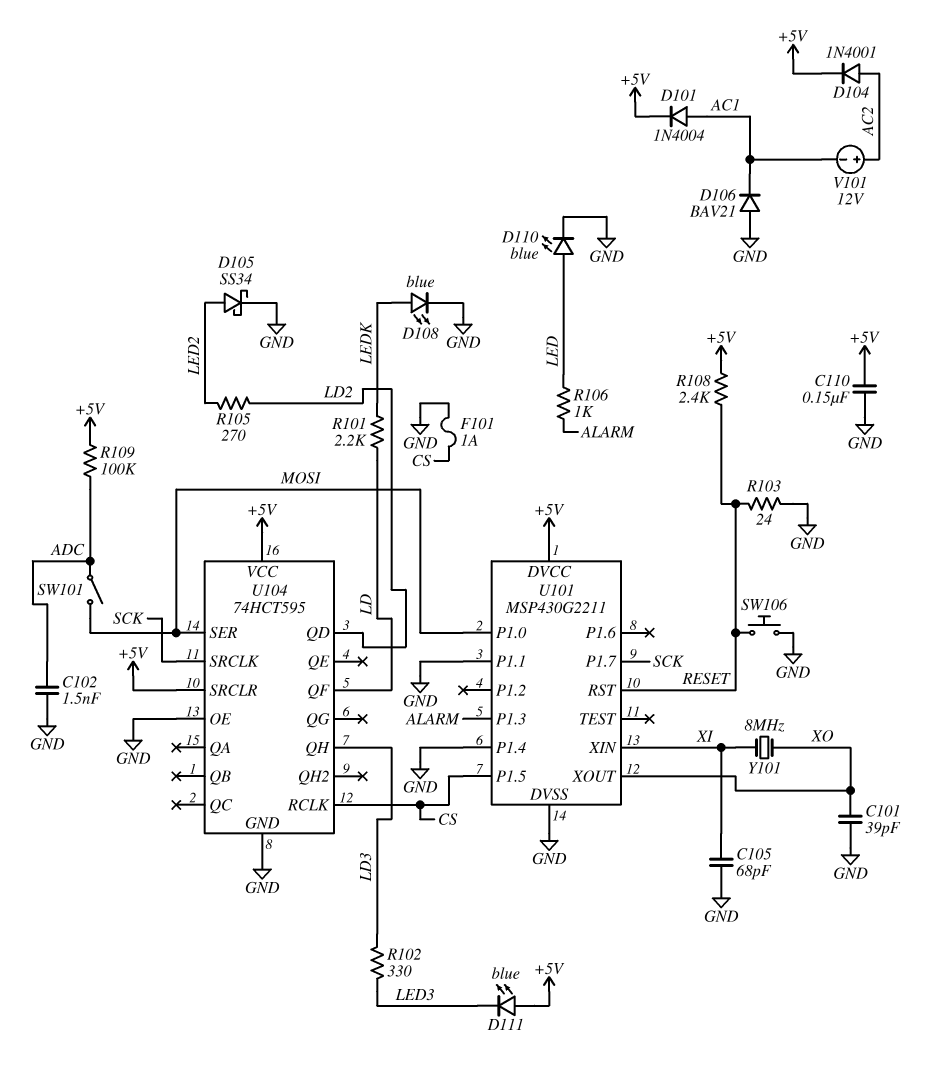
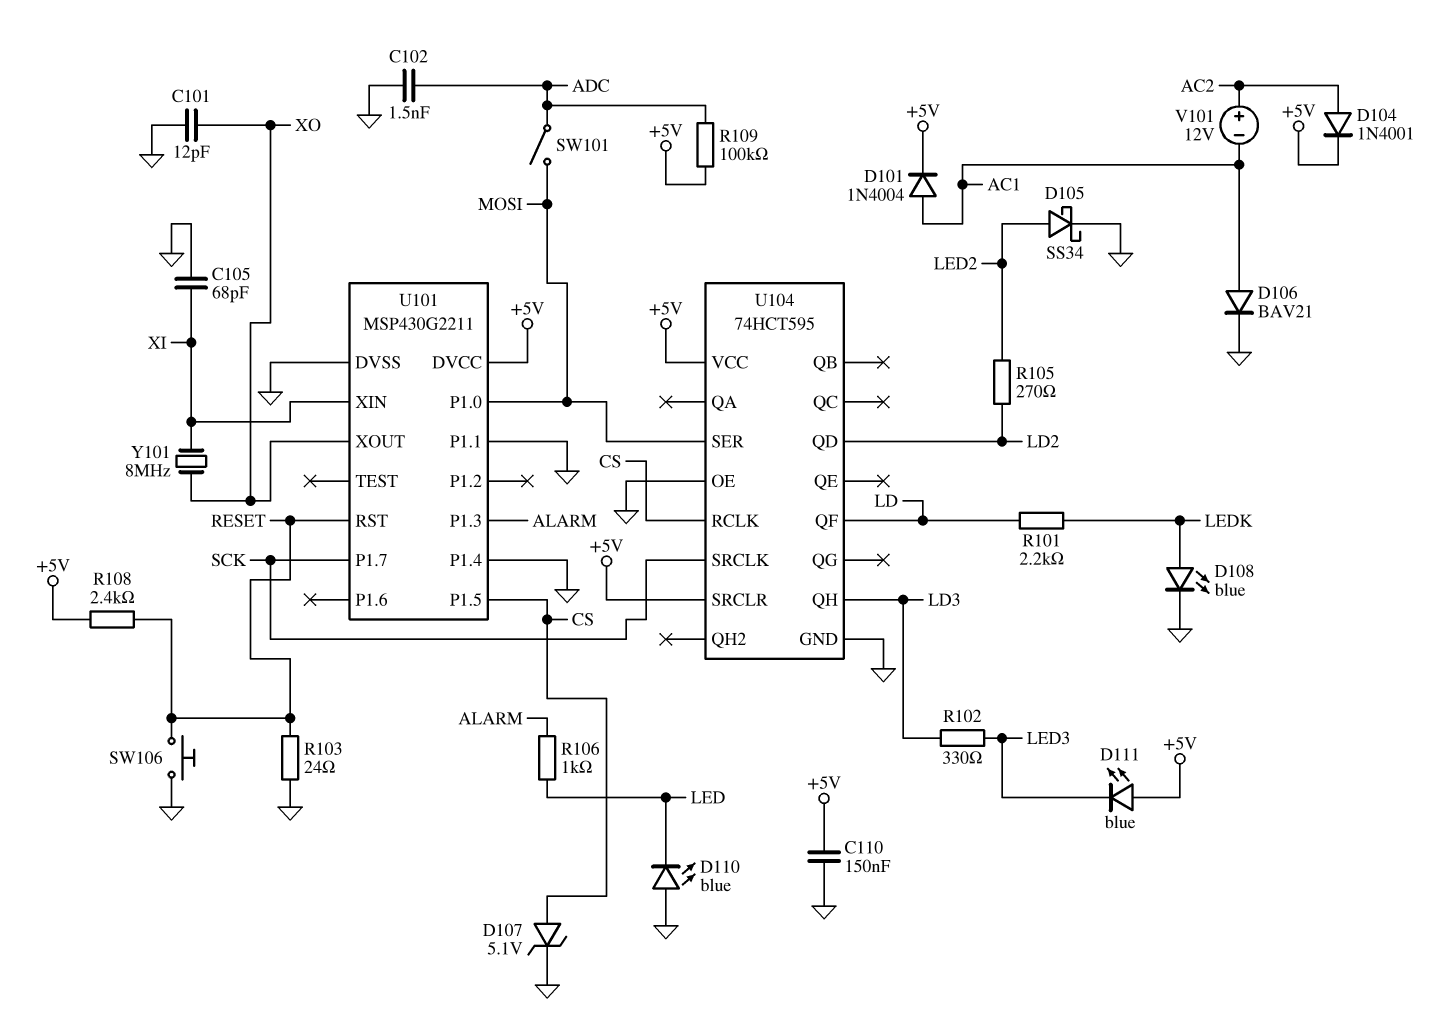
C101: 39pF (GND, XO) -> 12pF (GND, XO)
D106: diode BAV21 (A GND, K AC1) -> diode BAV21 (A AC1, K GND)
D107: none -> zener 5.1V (A CS, K GND)
D110: LED blue (A LED, K GND) -> LED blue (A GND, K LED)
F101: 1A (CS, GND) -> none

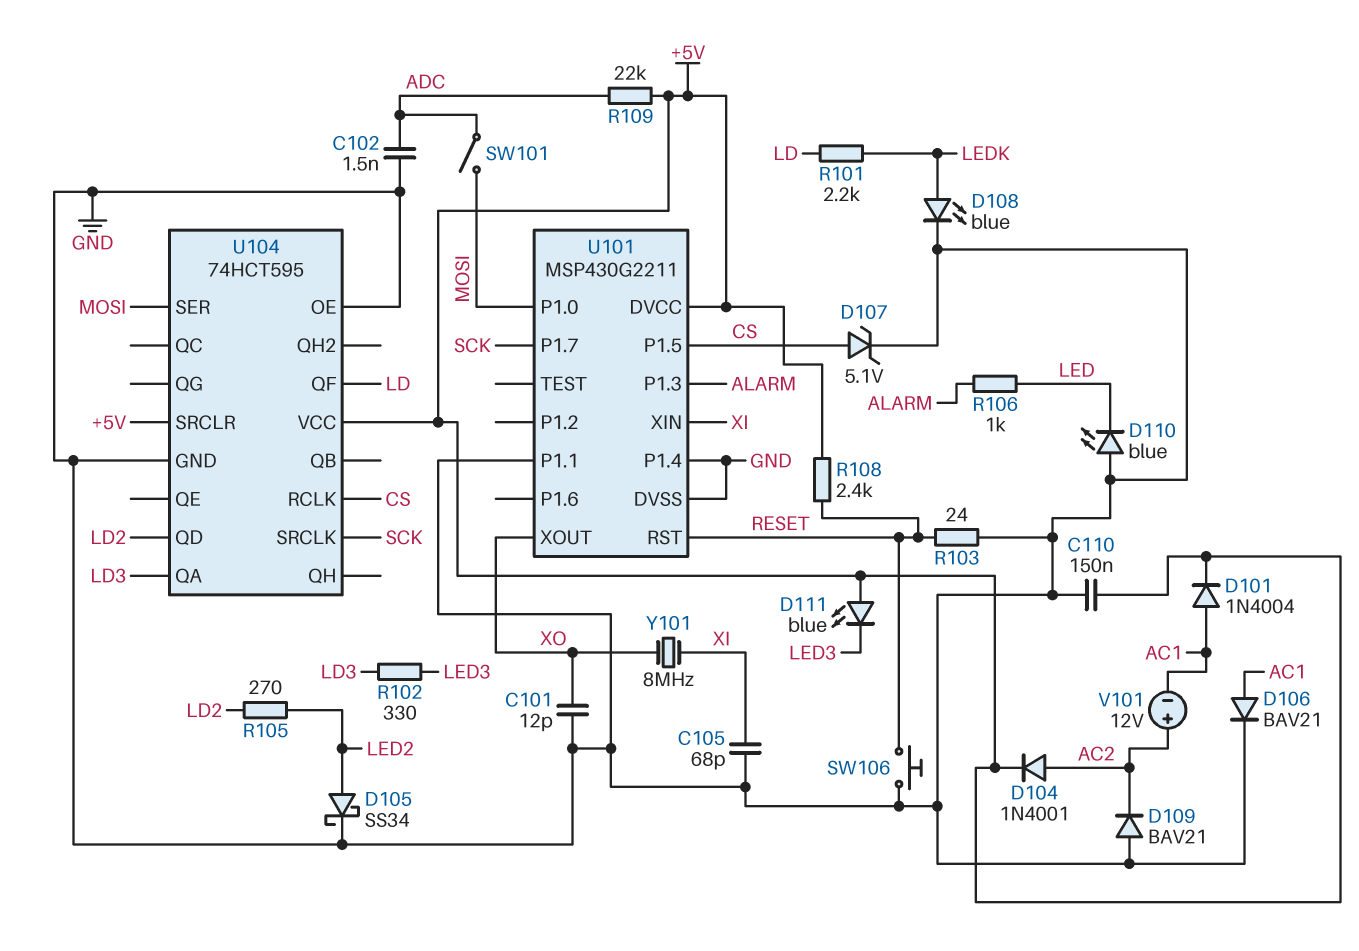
D109: none -> diode BAV21 (A GND, K AC2)
R109: 100k (+5V, ADC) -> 22k (+5V, ADC)
U104 pin QA: none -> LD3
U104 pin QH: LD3 -> none

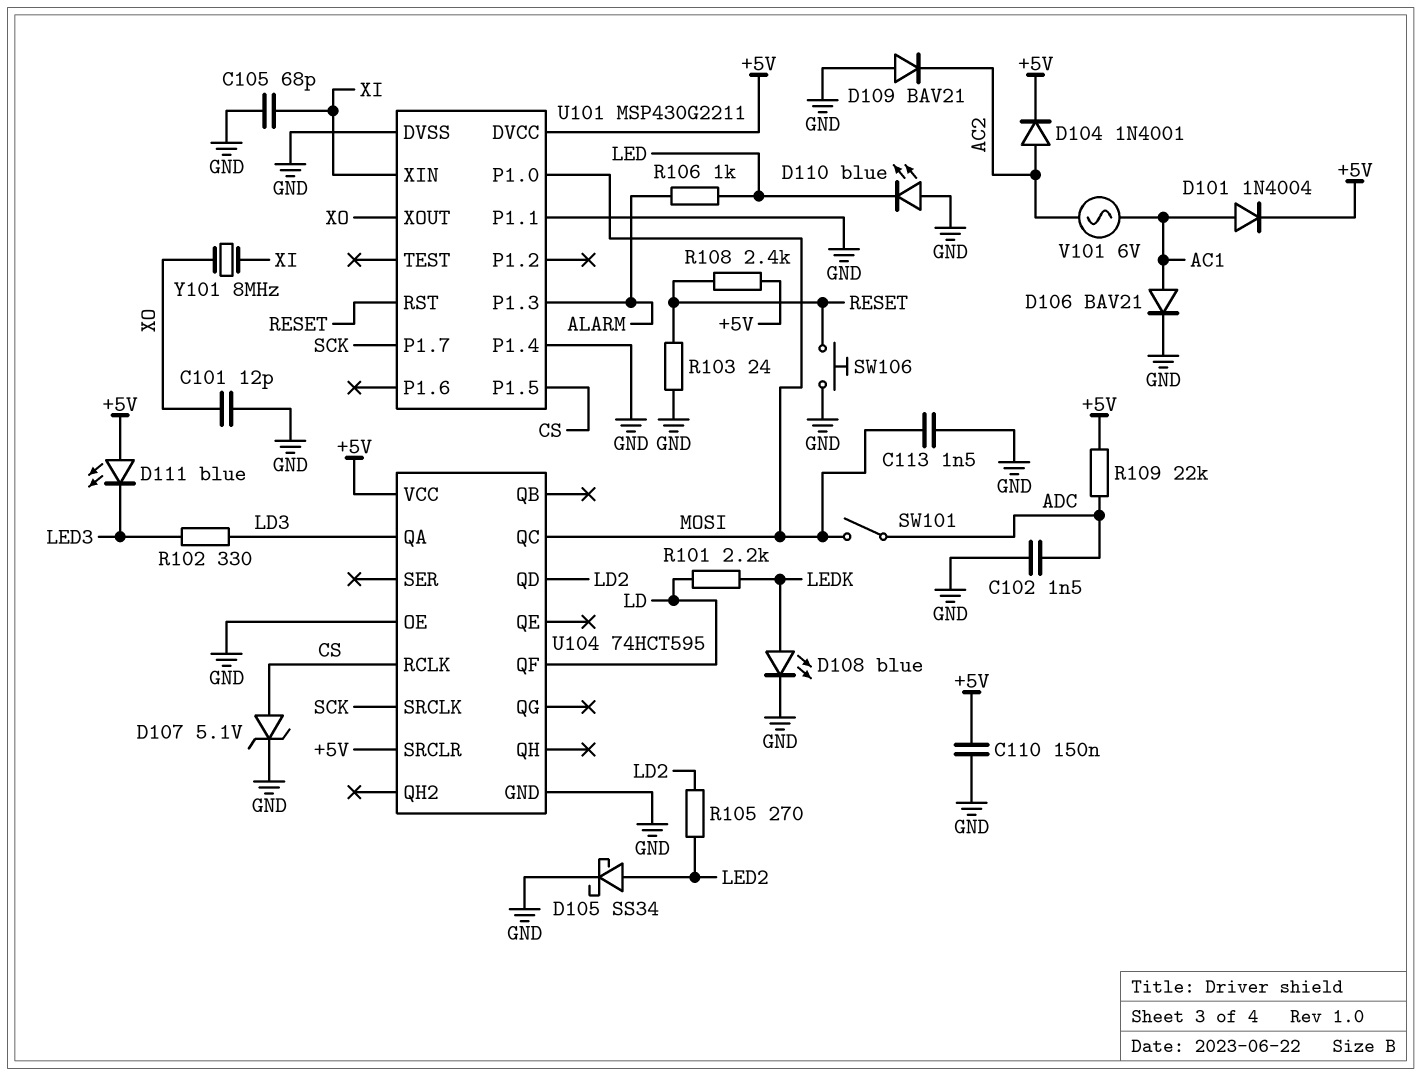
C113: none -> 1.5nF (GND, MOSI)
U104 pin QC: none -> MOSI
U104 pin SER: MOSI -> none
V101: 12V (plus AC2, minus AC1) -> AC 6V (AC1, AC2)

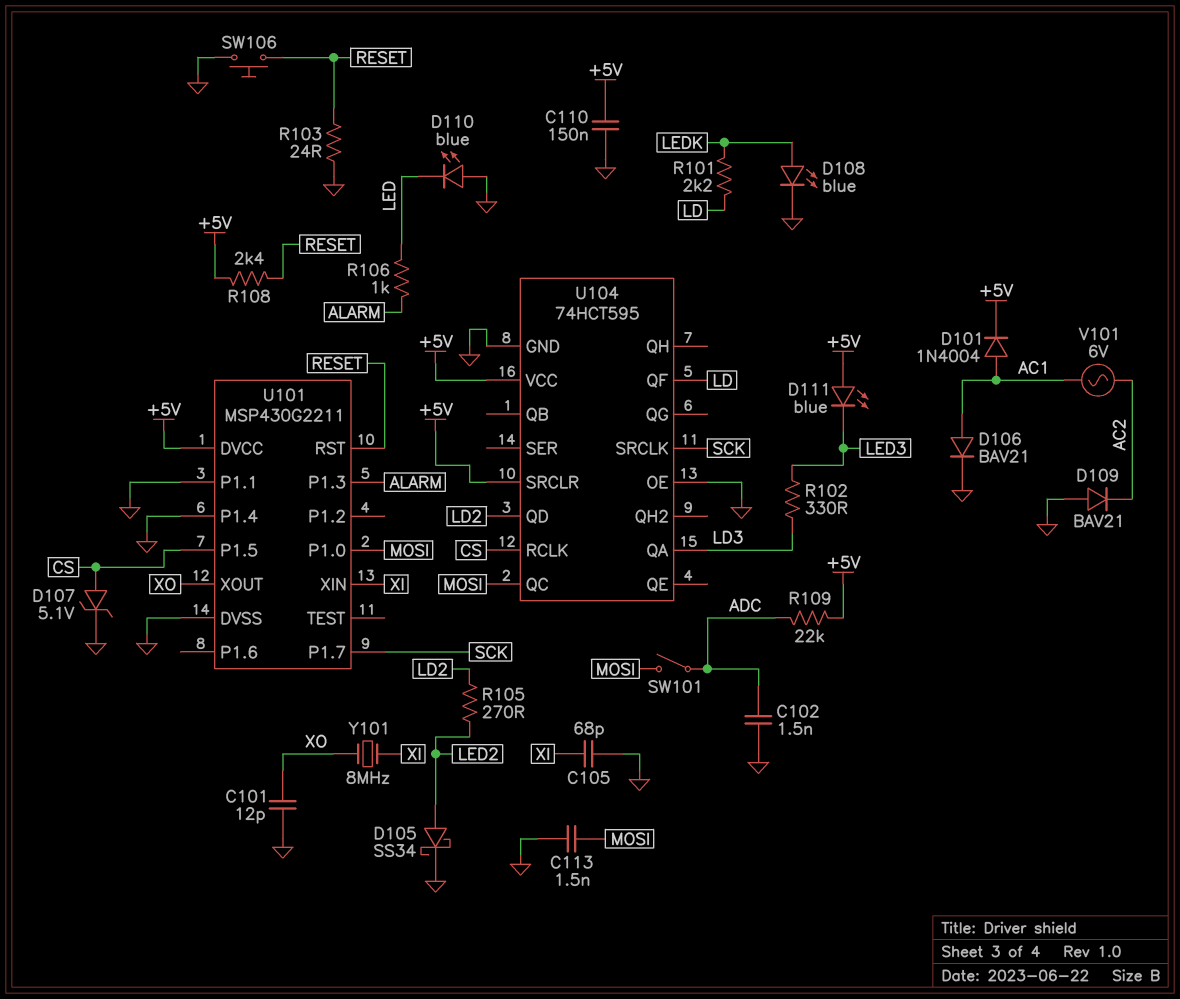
D104: diode 1N4001 (A AC2, K +5V) -> none

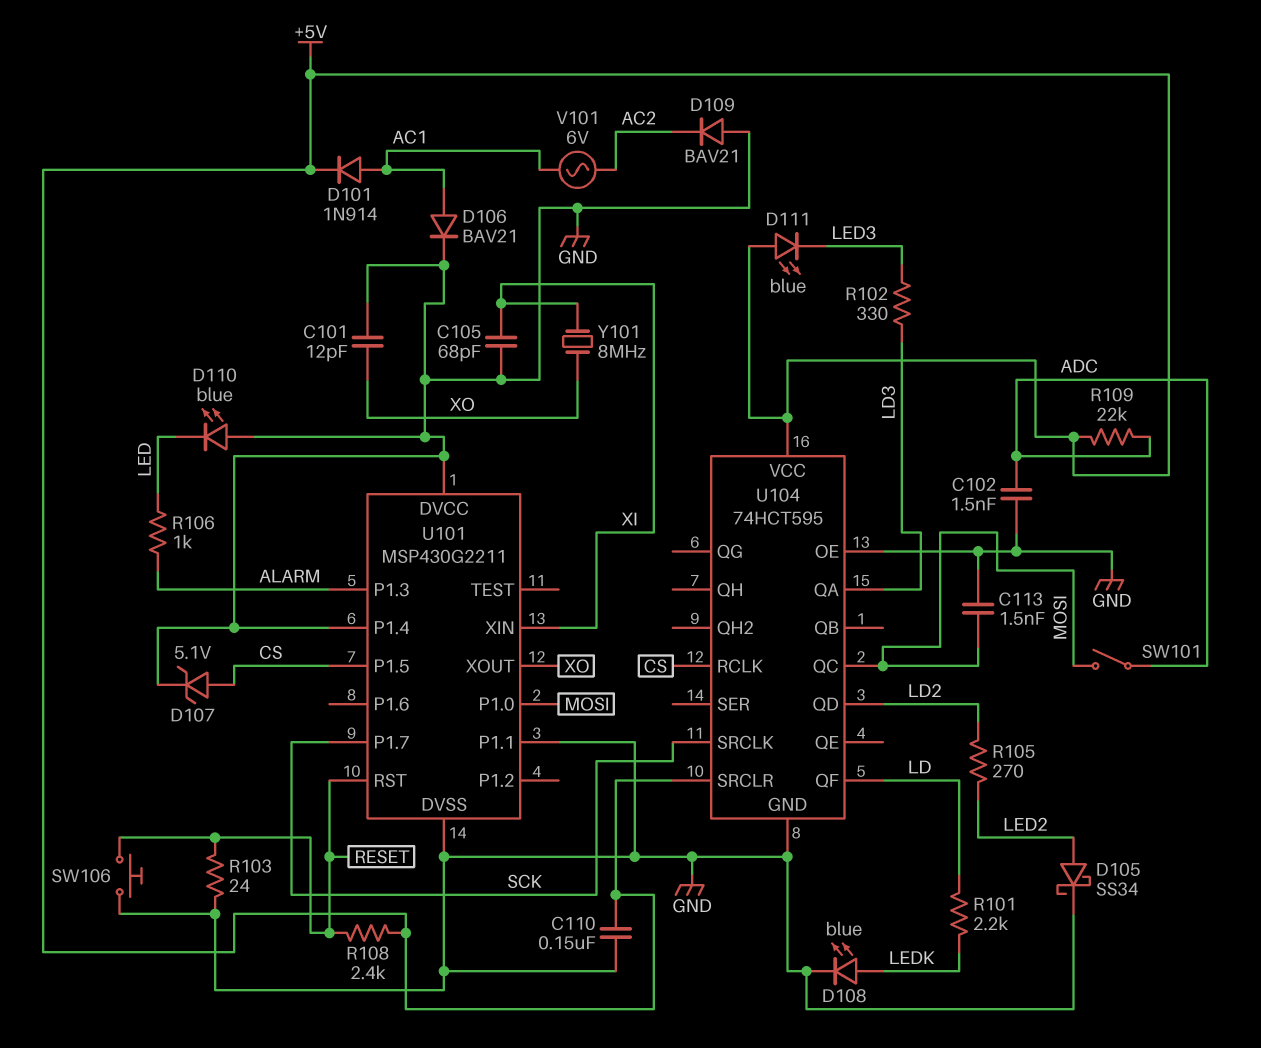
D101: diode 1N4004 (A AC1, K +5V) -> diode 1N914 (A AC1, K +5V)
U101 pin DVCC: +5V -> GND

